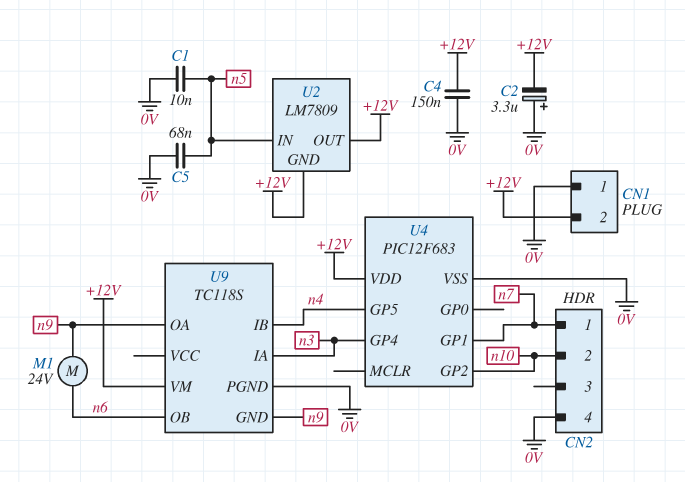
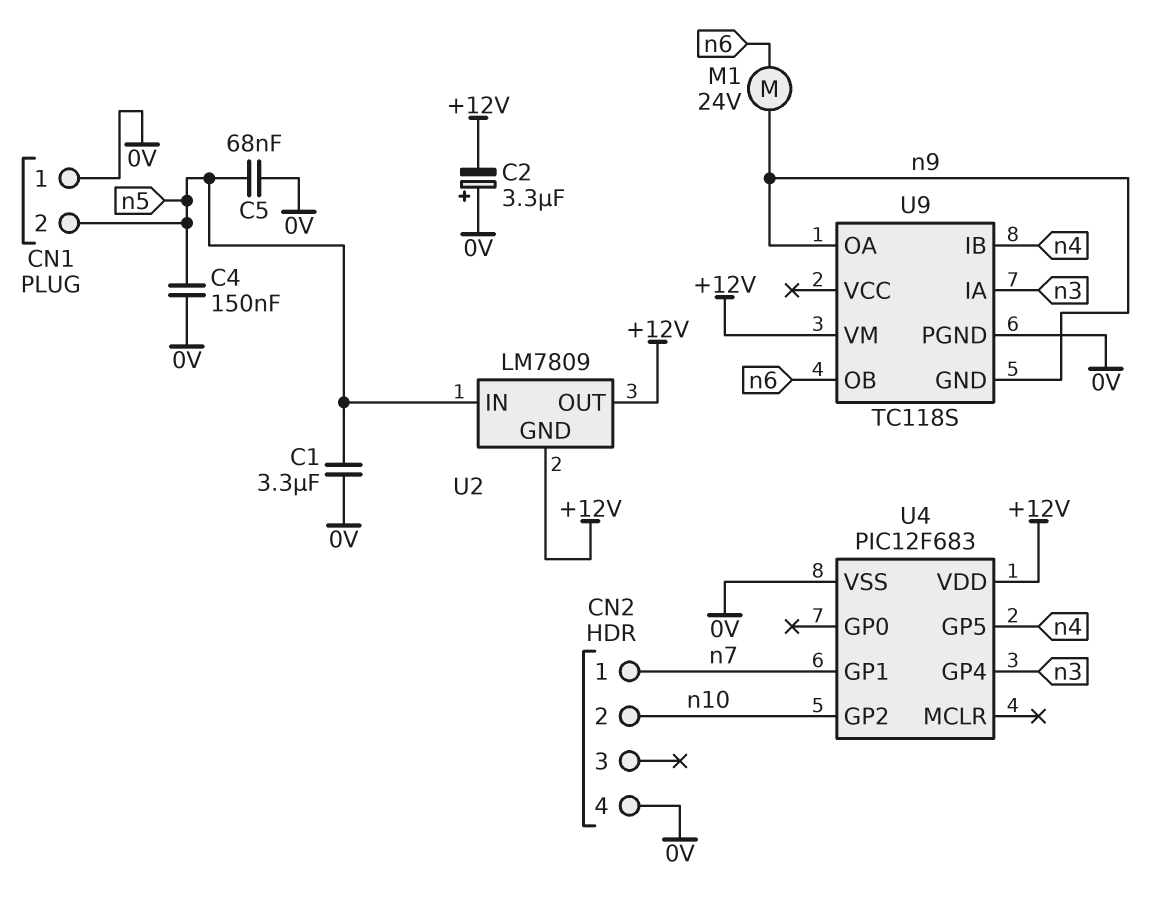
C1: 10nF (0V, n5) -> 3.3uF (0V, n5)
C4: 150nF (+12V, 0V) -> 150nF (0V, n5)
CN1 pin 2: +12V -> n5

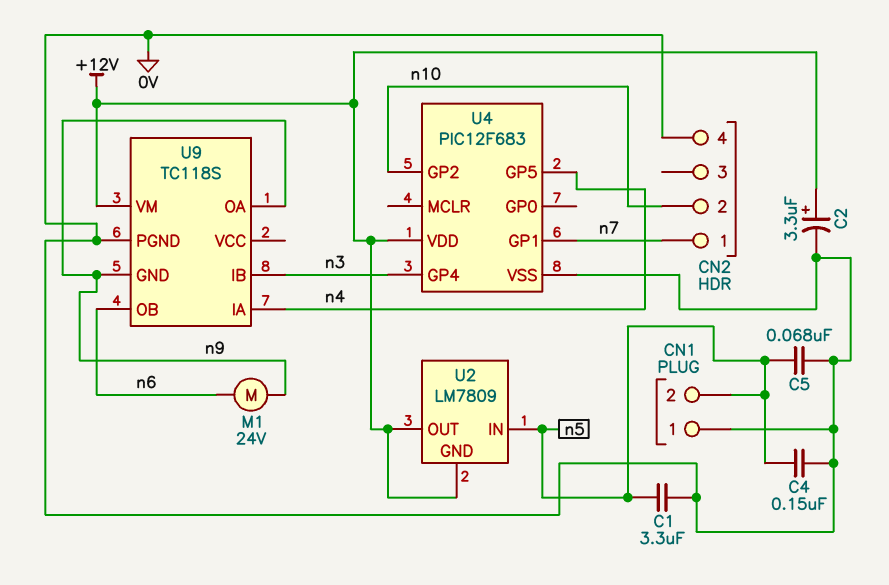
C2: 3.3uF (plus 0V, minus +12V) -> 3.3uF (plus +12V, minus 0V)
U9 pin IA: n3 -> n4
U9 pin IB: n4 -> n3

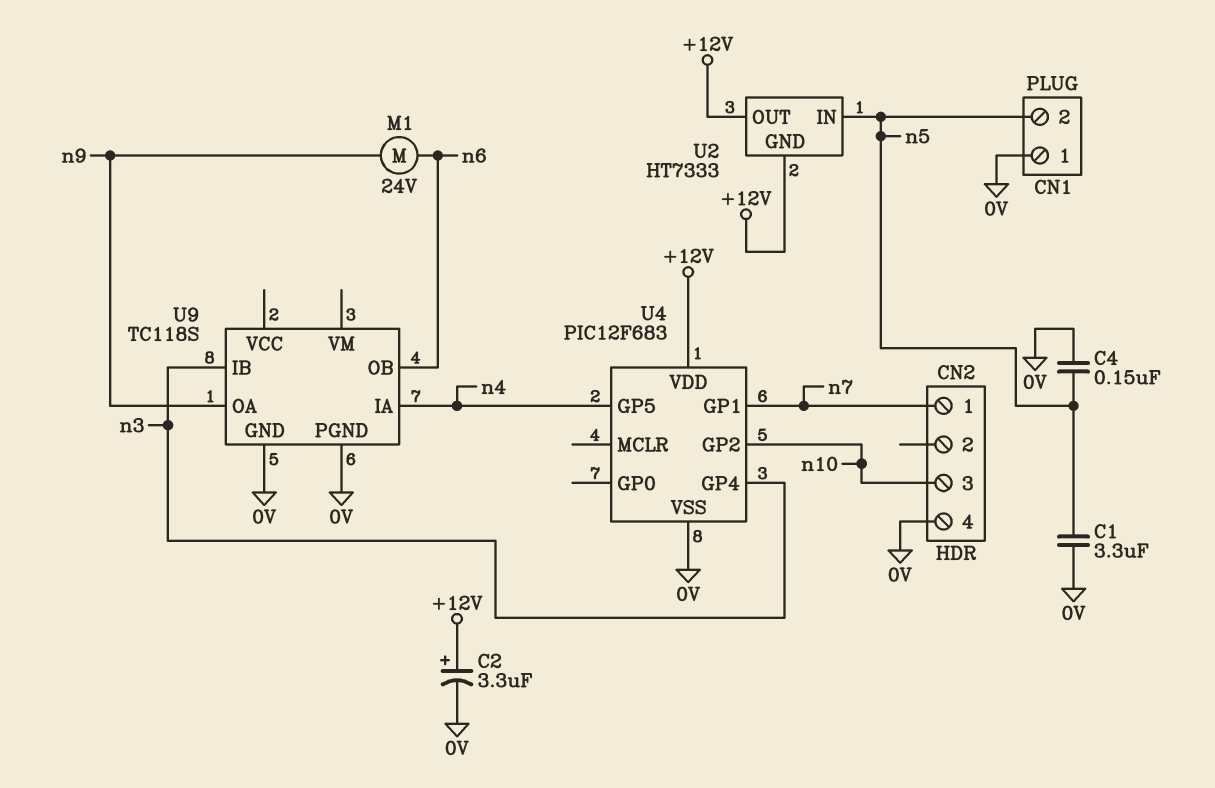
C5: 68nF (0V, n5) -> none
CN2 pin 2: n10 -> none
CN2 pin 3: none -> n10
U2: LM7809 -> HT7333
U9 pin GND: n9 -> 0V
U9 pin VM: +12V -> none

